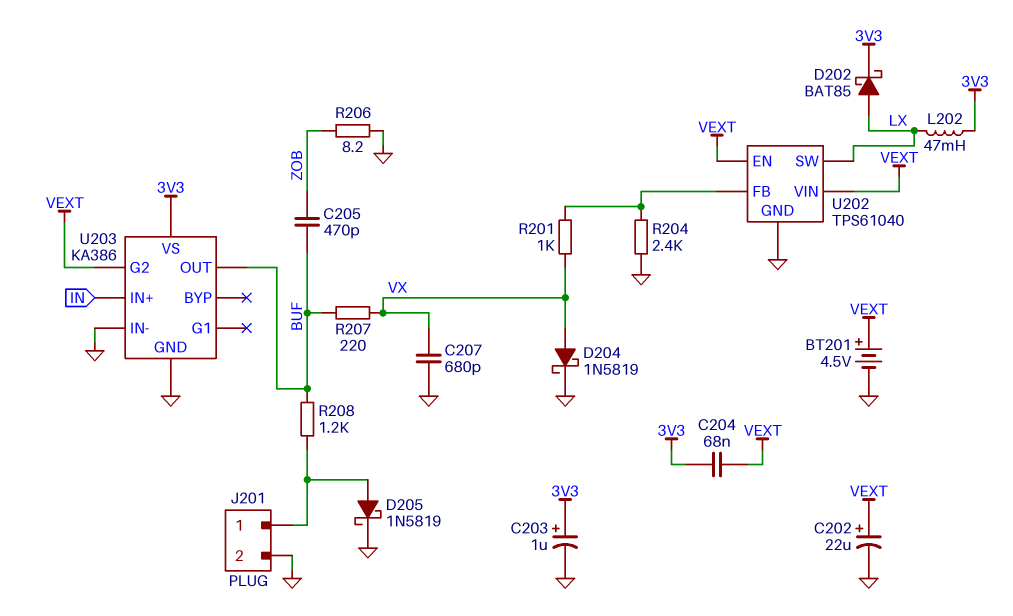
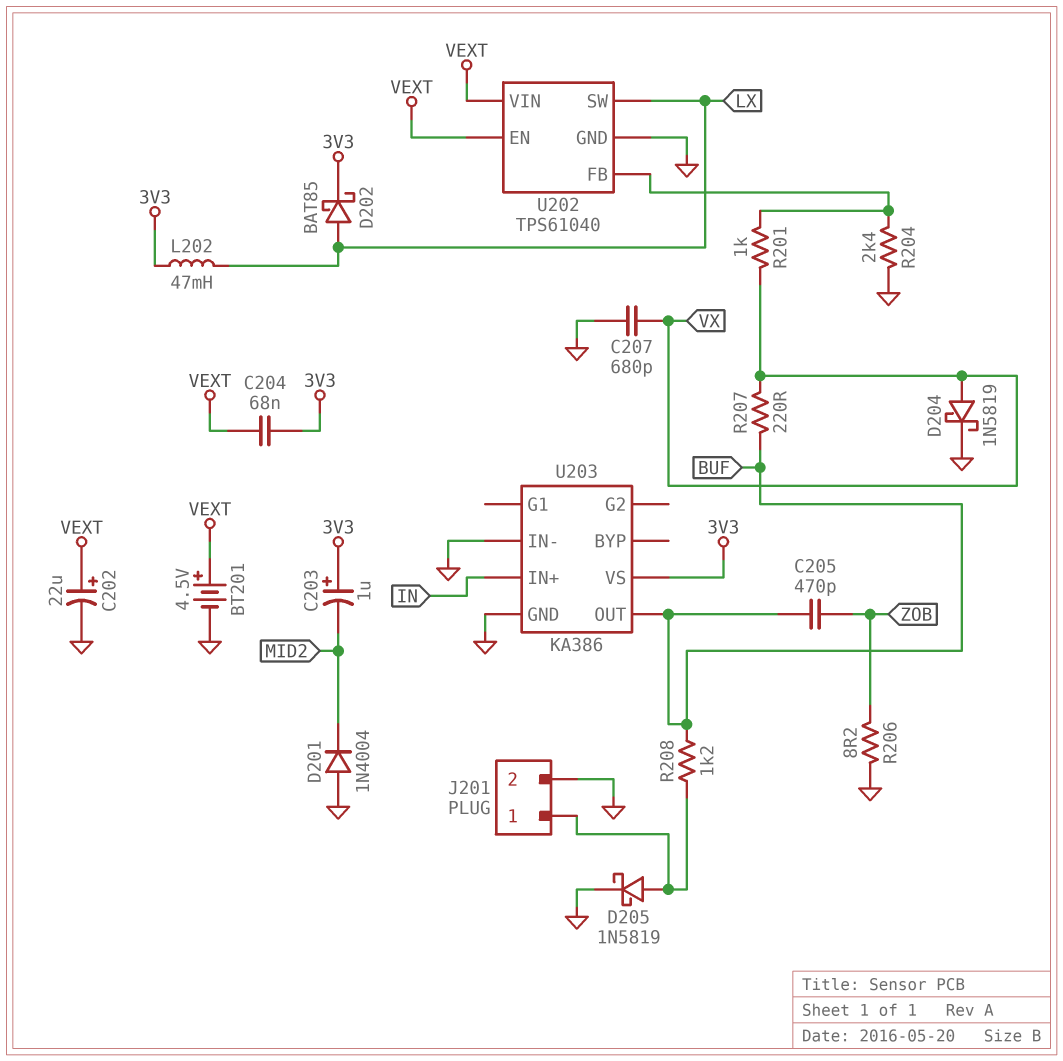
C203: 1uF (plus 3V3, minus GND) -> 1uF (plus 3V3, minus MID2)
D201: none -> diode 1N4004 (A GND, K MID2)
U203 pin G2: VEXT -> none

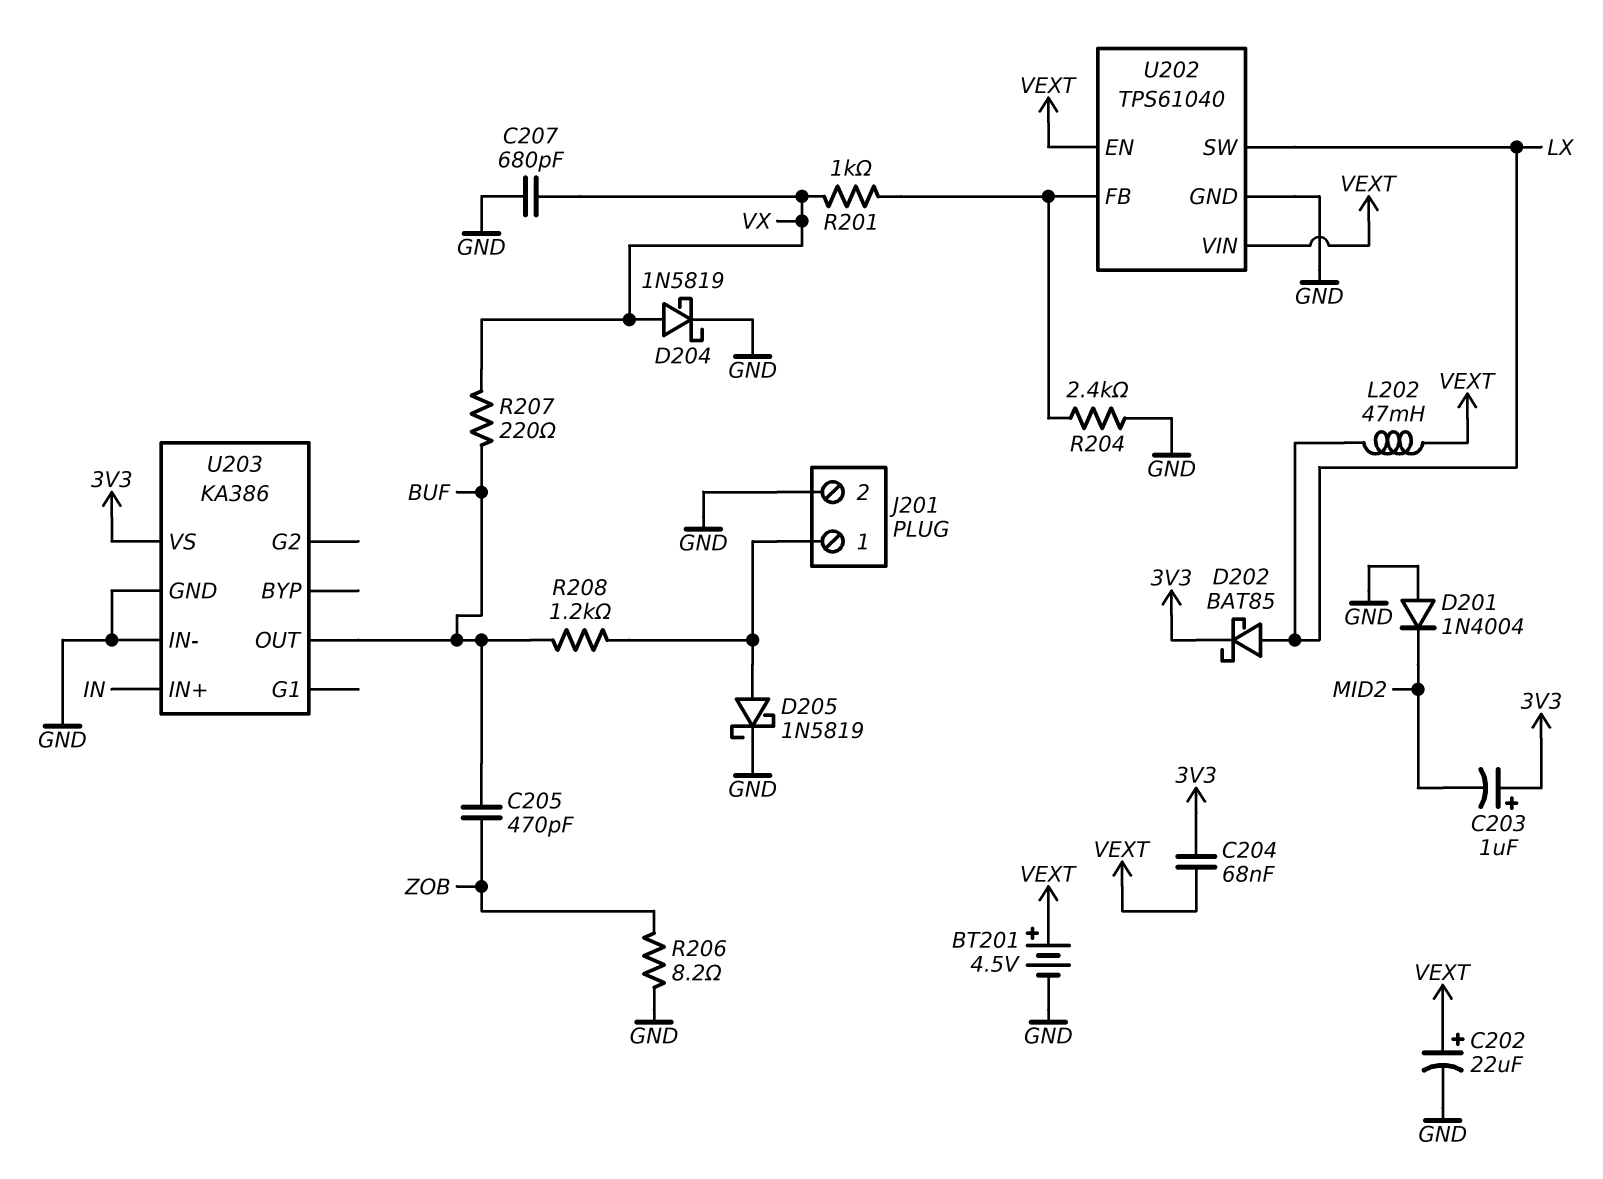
L202: 47mH (3V3, LX) -> 47mH (LX, VEXT)

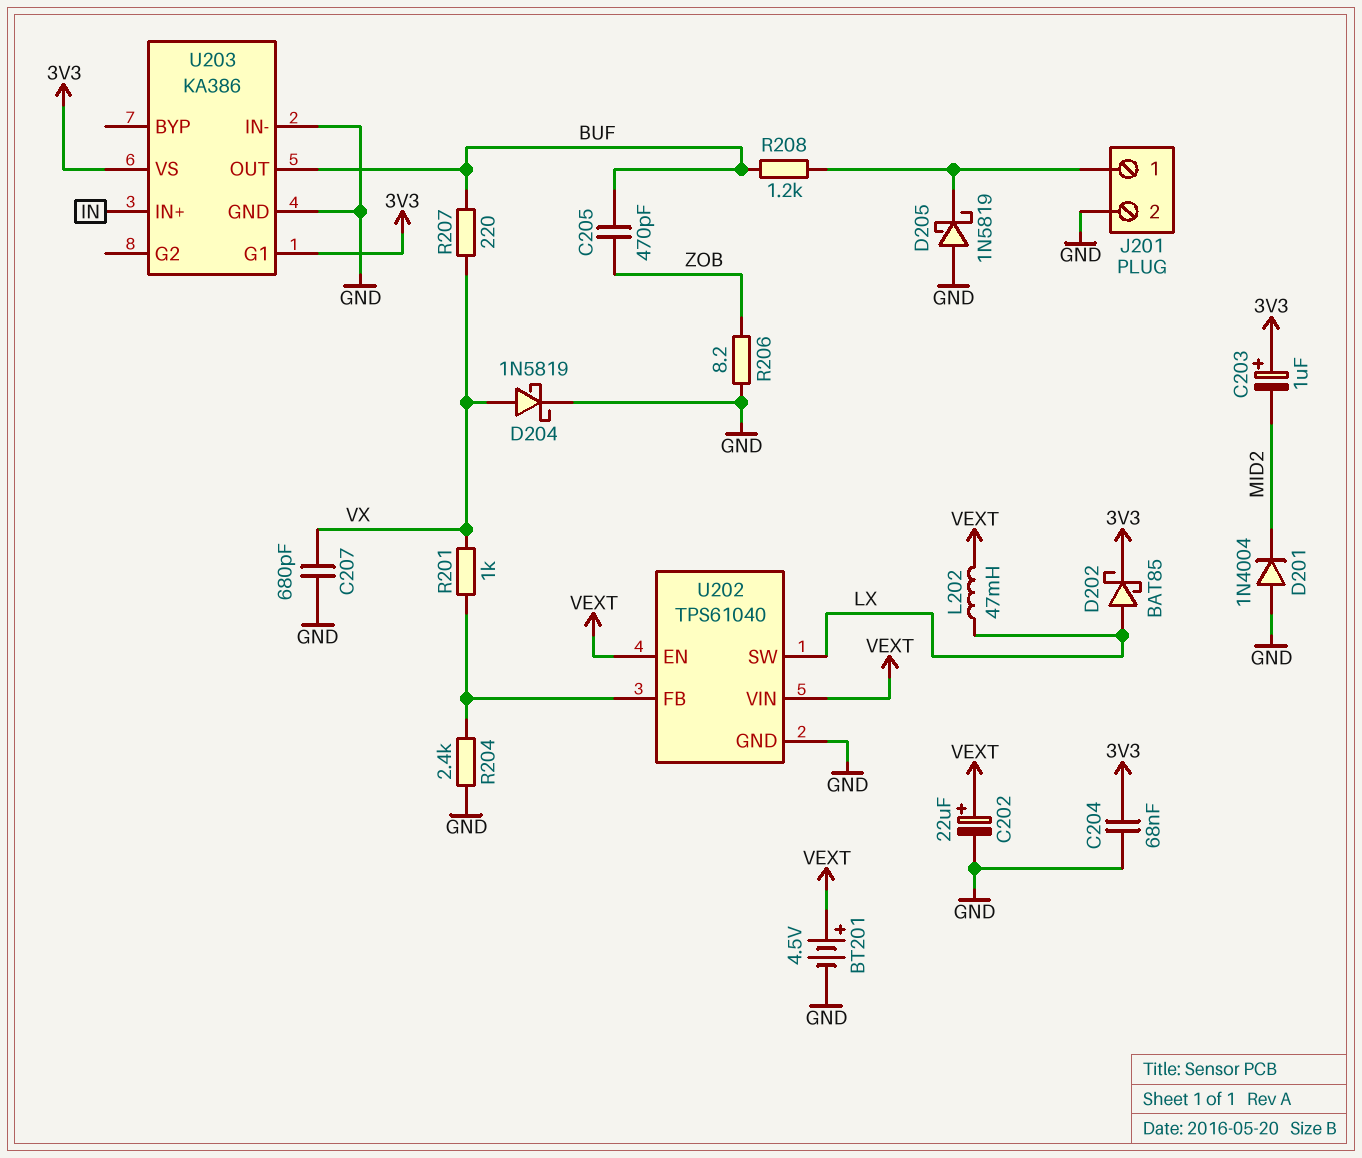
C204: 68nF (3V3, VEXT) -> 68nF (3V3, GND)
D205: schottky 1N5819 (A J201/1, K GND) -> schottky 1N5819 (A GND, K J201/1)
U203 pin G1: none -> 3V3

